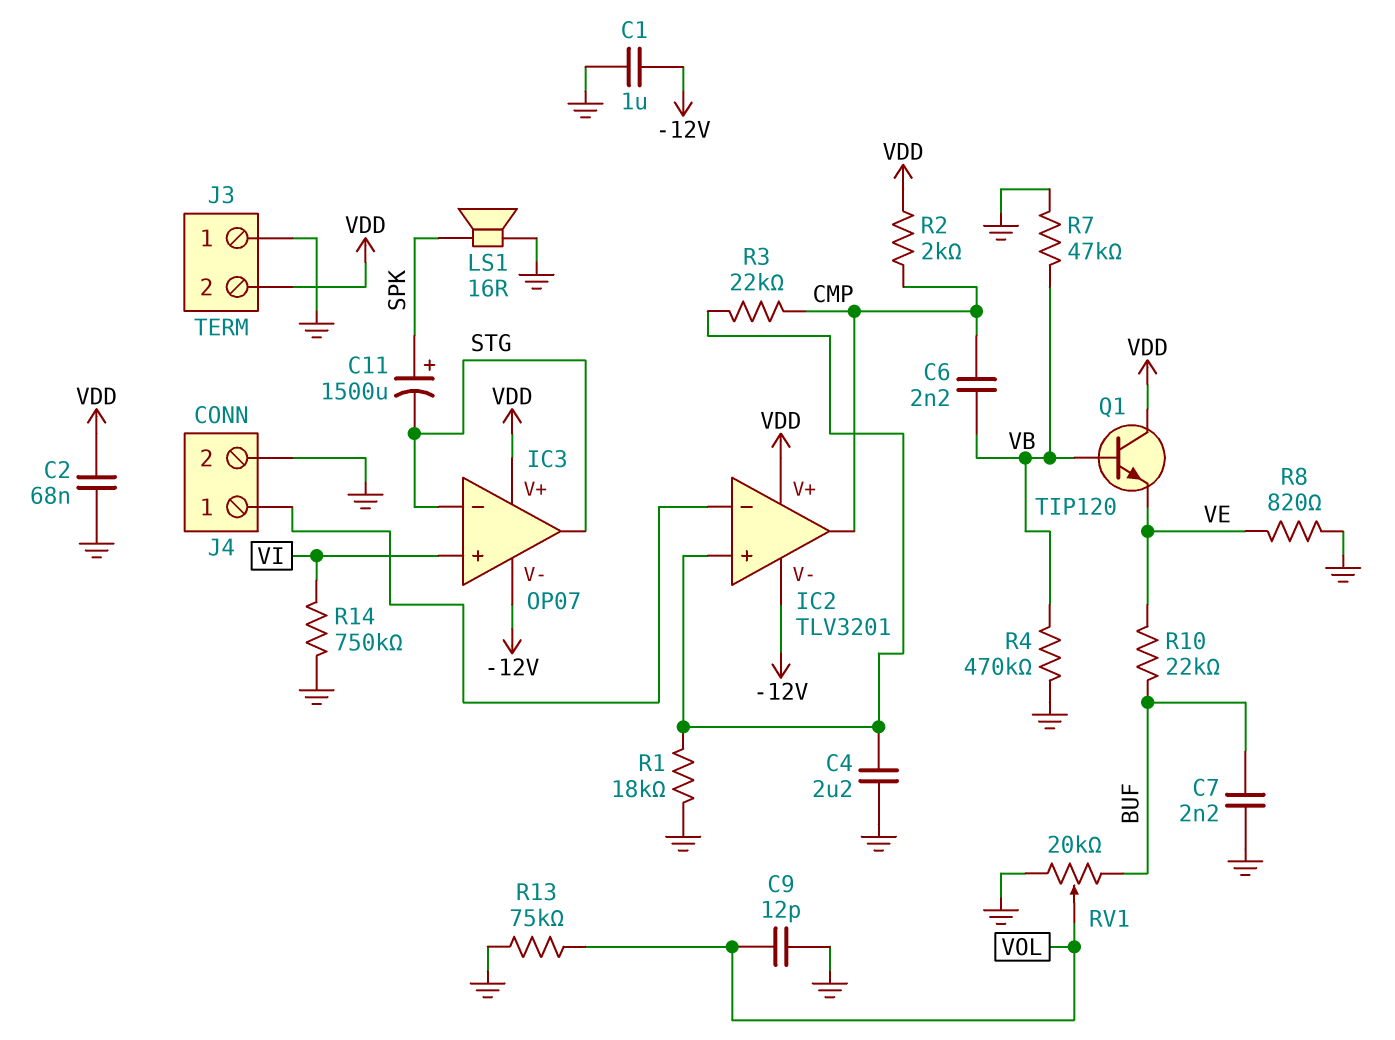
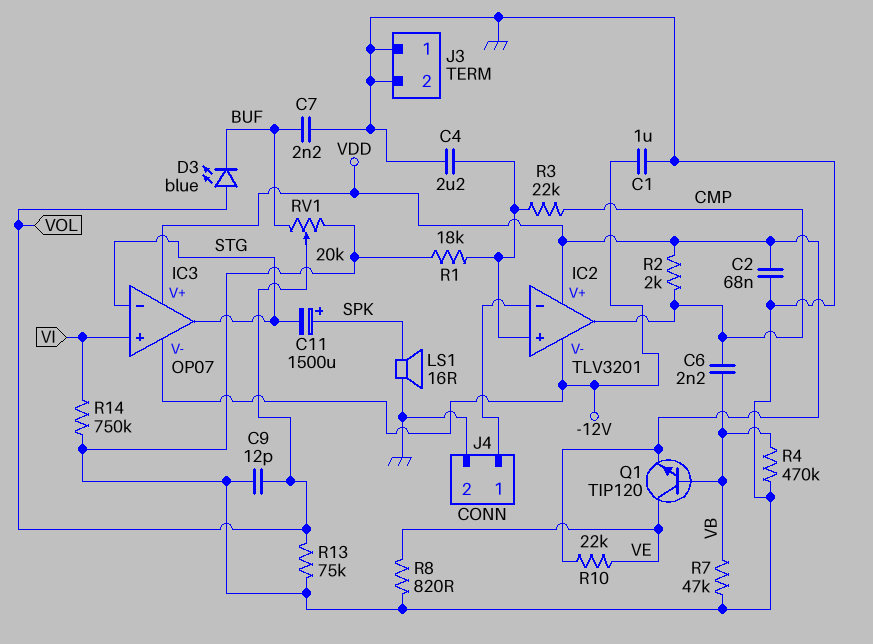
D3: none -> LED blue (A VOL, K BUF)
J3 pin 2: VDD -> GND
Q1: NPN TIP120 (B VB, C VDD, E VE) -> NPN TIP120 (B VB, C VE, E VDD)
R10: 22k (BUF, VE) -> 22k (VDD, VE)

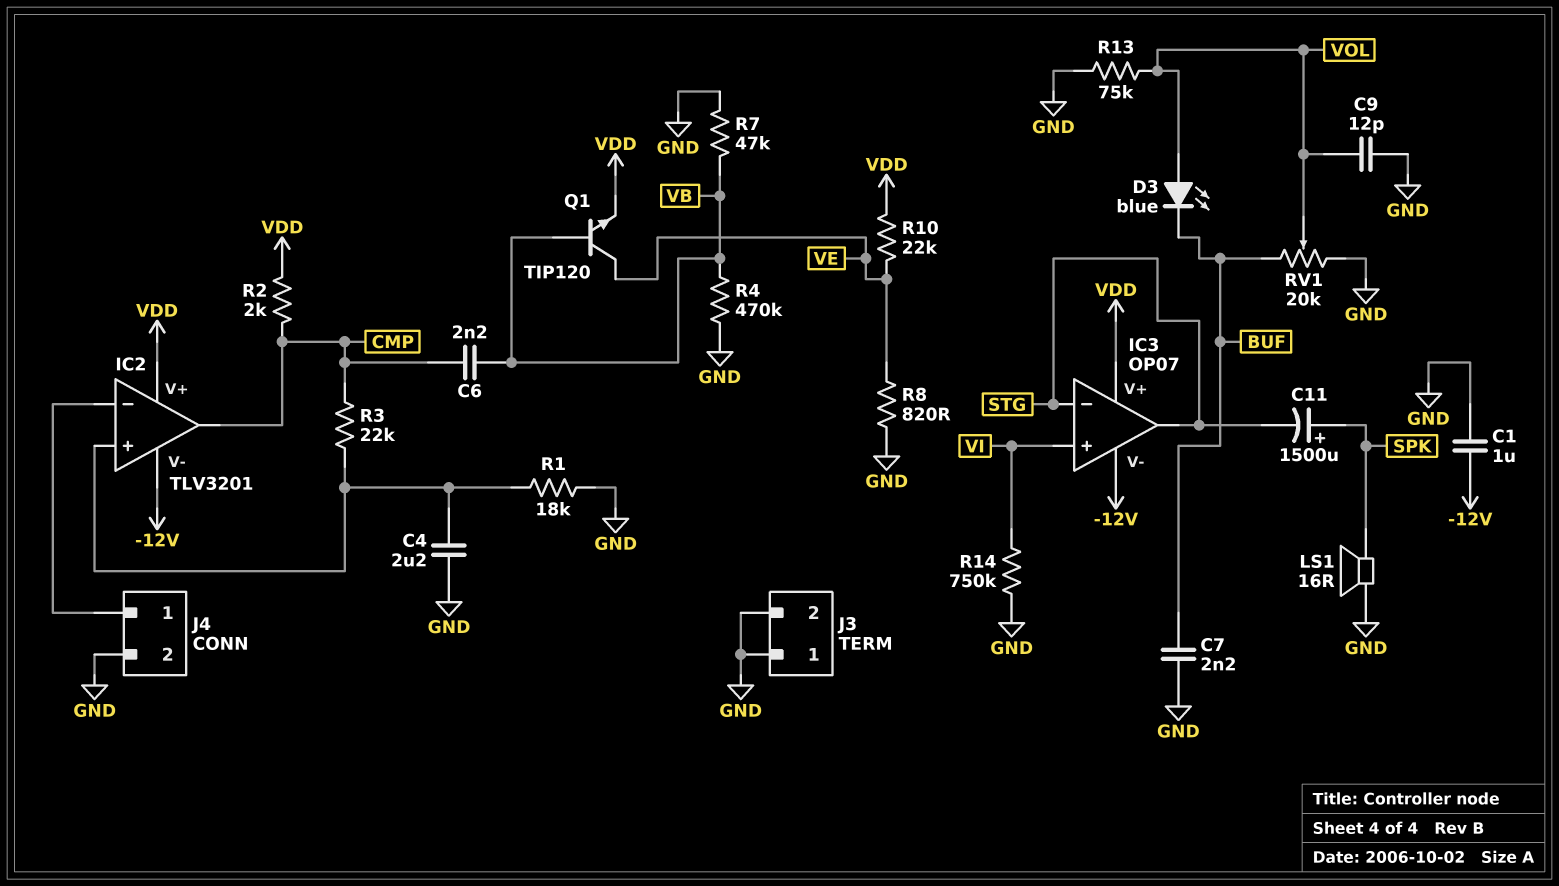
C2: 68nF (GND, VDD) -> none

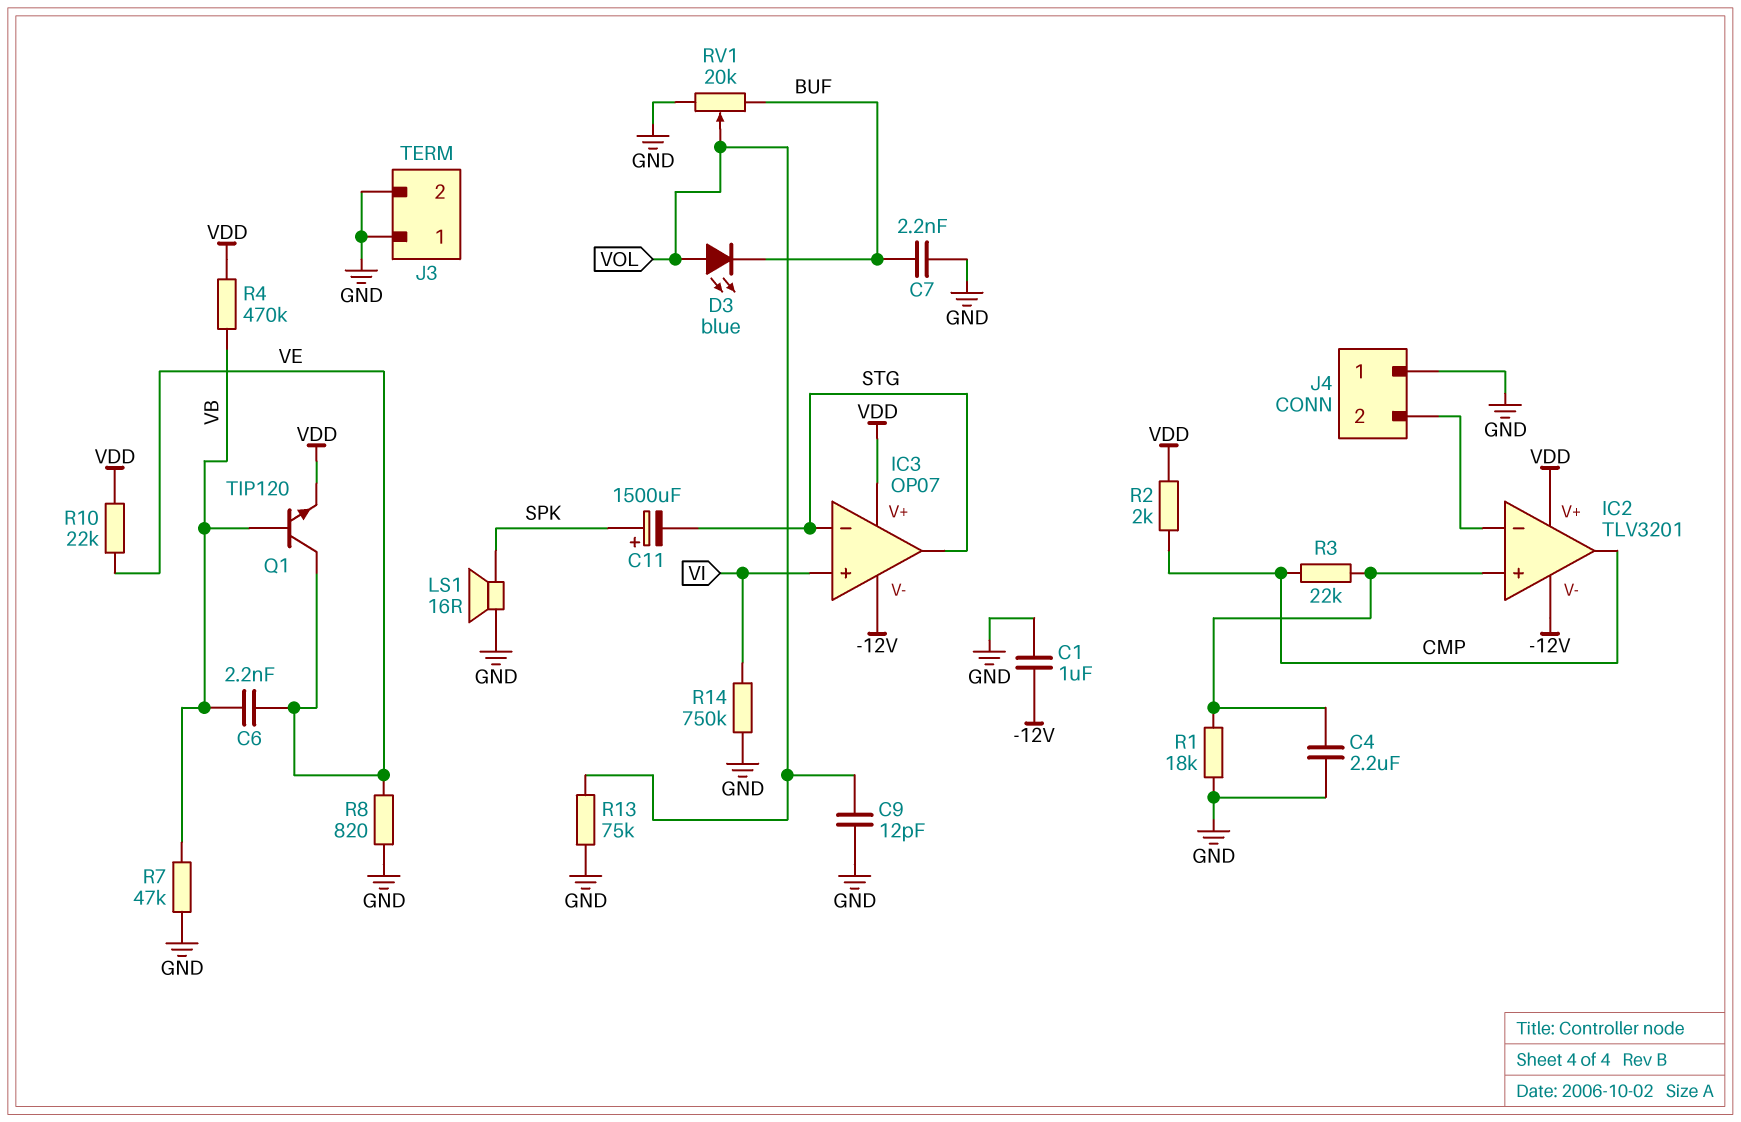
C6: 2.2nF (CMP, VB) -> 2.2nF (VB, VE)
J4 pin 1: IC2/in- -> GND
J4 pin 2: GND -> IC2/in-
R4: 470k (GND, VB) -> 470k (VB, VDD)

